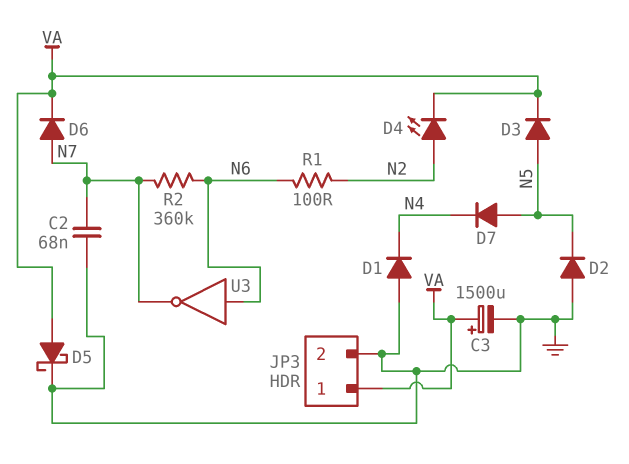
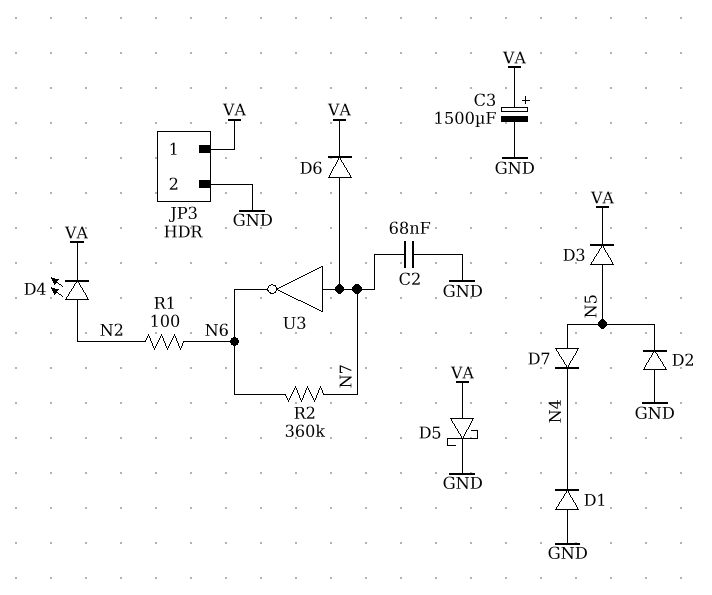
U3: NOT (in N6, out N7) -> NOT (in N7, out N6)

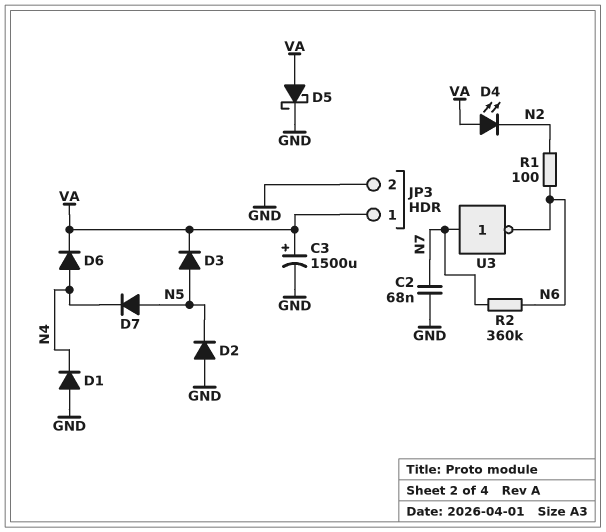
D4: LED (A N2, K VA) -> LED (A VA, K N2)
D6: diode (A N7, K VA) -> diode (A N4, K VA)

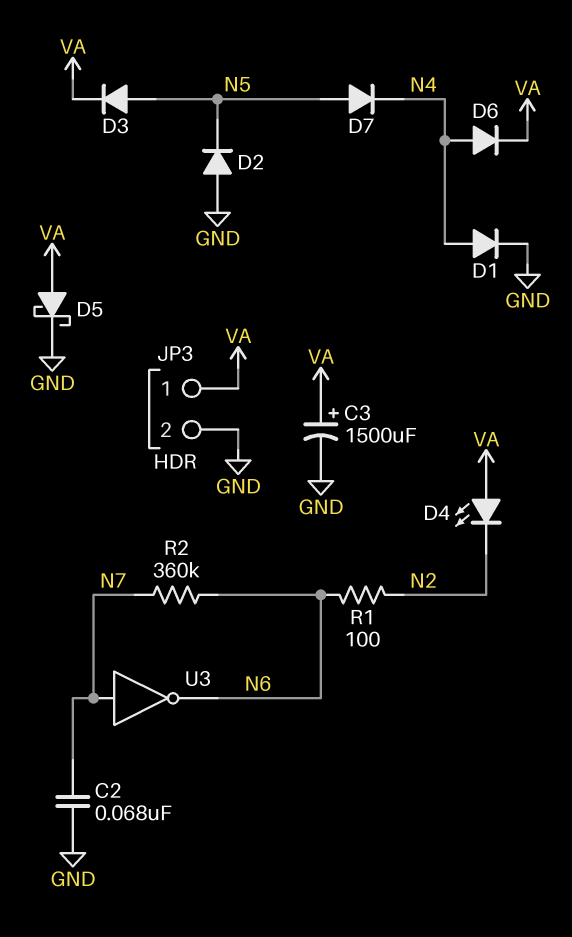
D1: diode (A GND, K N4) -> diode (A N4, K GND)

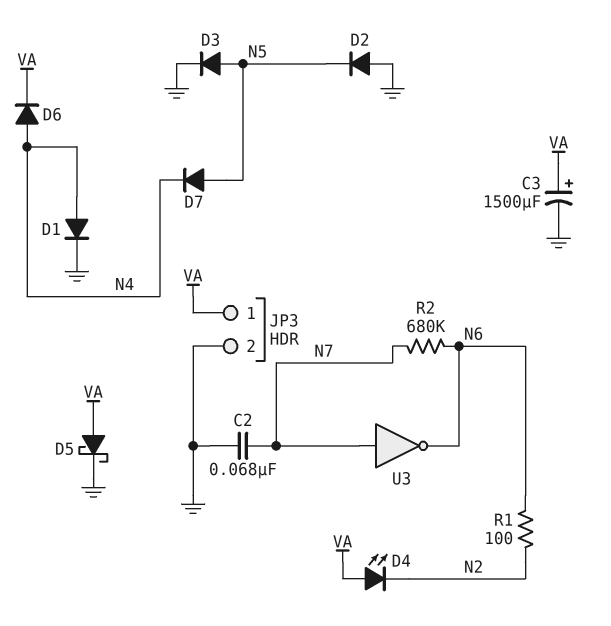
D3: diode (A N5, K VA) -> diode (A N5, K GND)
R2: 360k (N6, N7) -> 680k (N6, N7)

